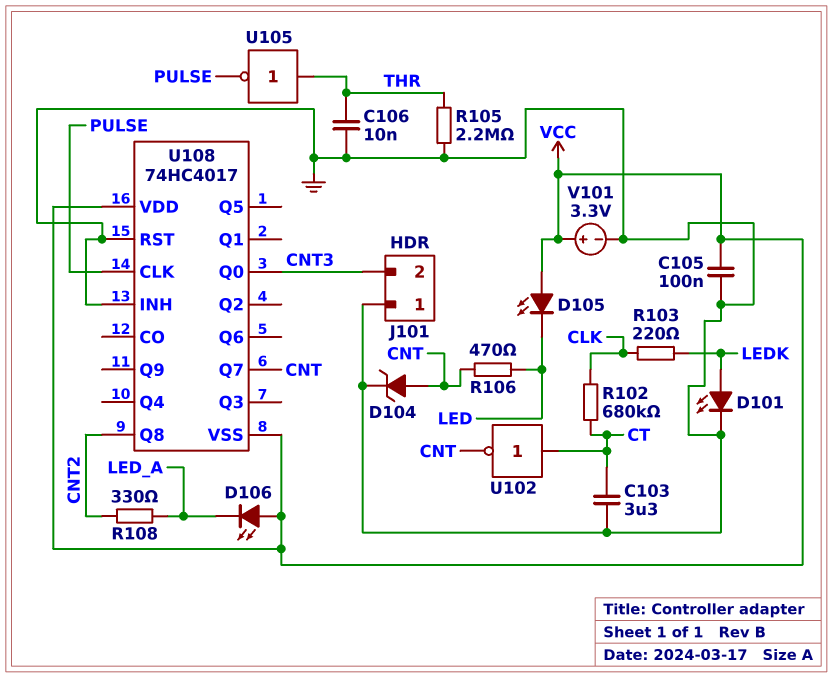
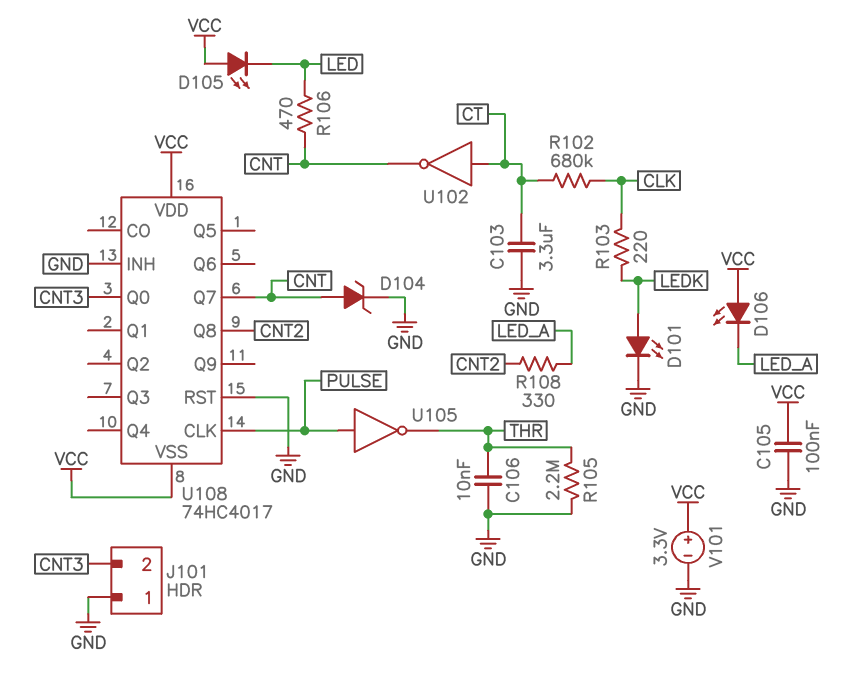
U105: NOT (in THR, out PULSE) -> NOT (in PULSE, out THR)

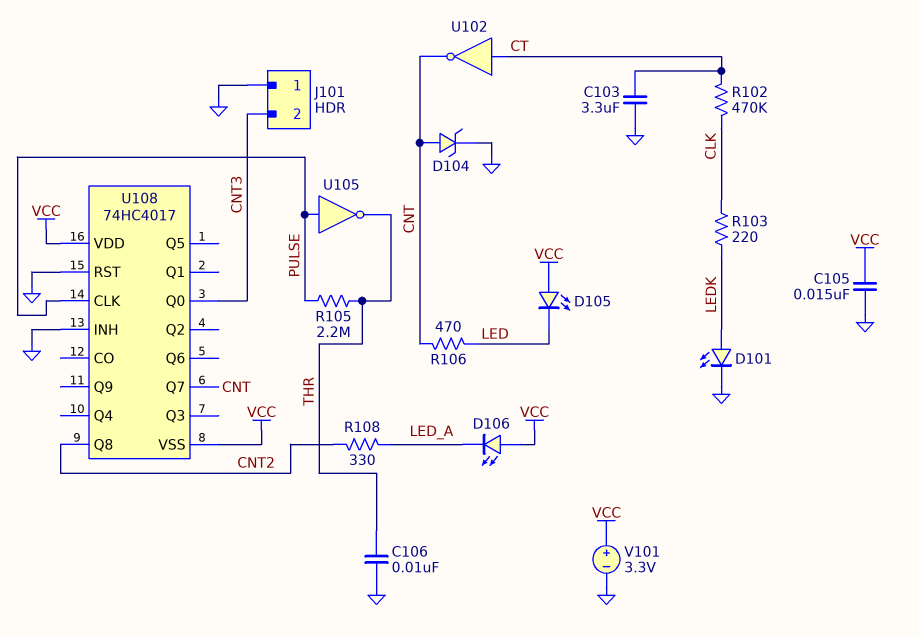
C105: 100nF (GND, VCC) -> 15nF (GND, VCC)
R102: 680k (CLK, CT) -> 470k (CLK, CT)
R105: 2.2M (GND, THR) -> 2.2M (PULSE, THR)

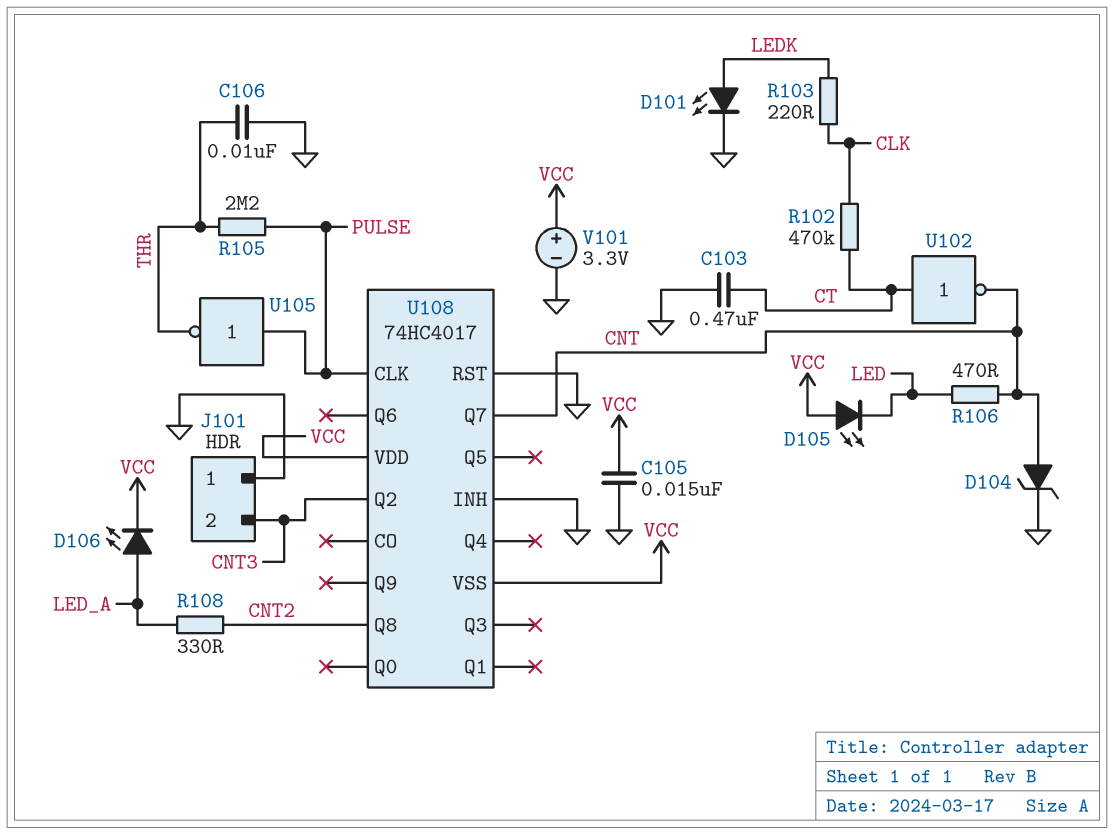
C103: 3.3uF (CT, GND) -> 470nF (CT, GND)
D106: LED (A VCC, K LED_A) -> LED (A LED_A, K VCC)
U108 pin Q0: CNT3 -> none
U108 pin Q2: none -> CNT3

